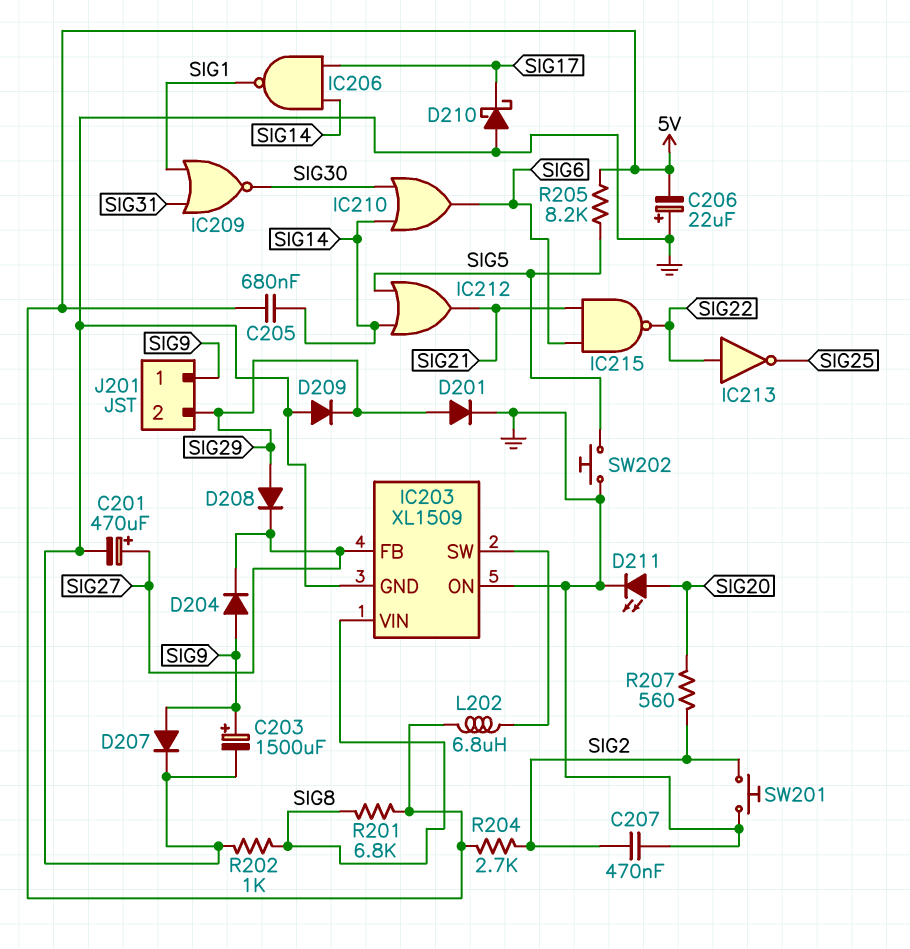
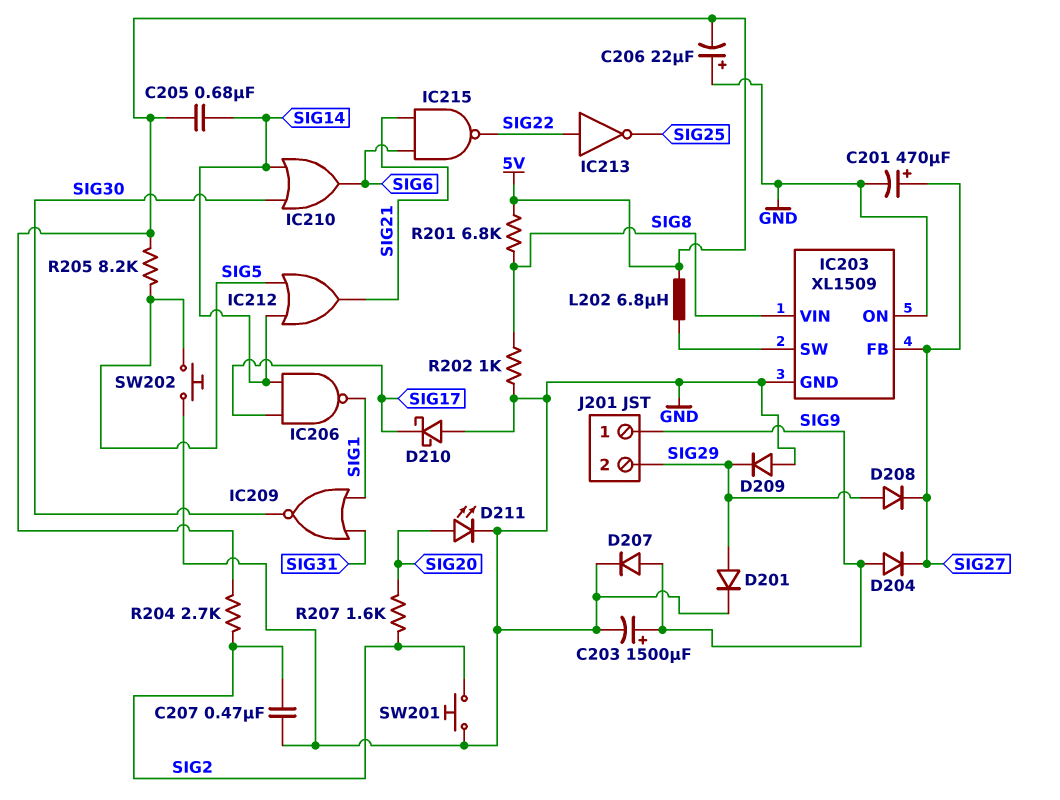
R207: 560 (SIG2, SIG20) -> 1.6k (SIG2, SIG20)

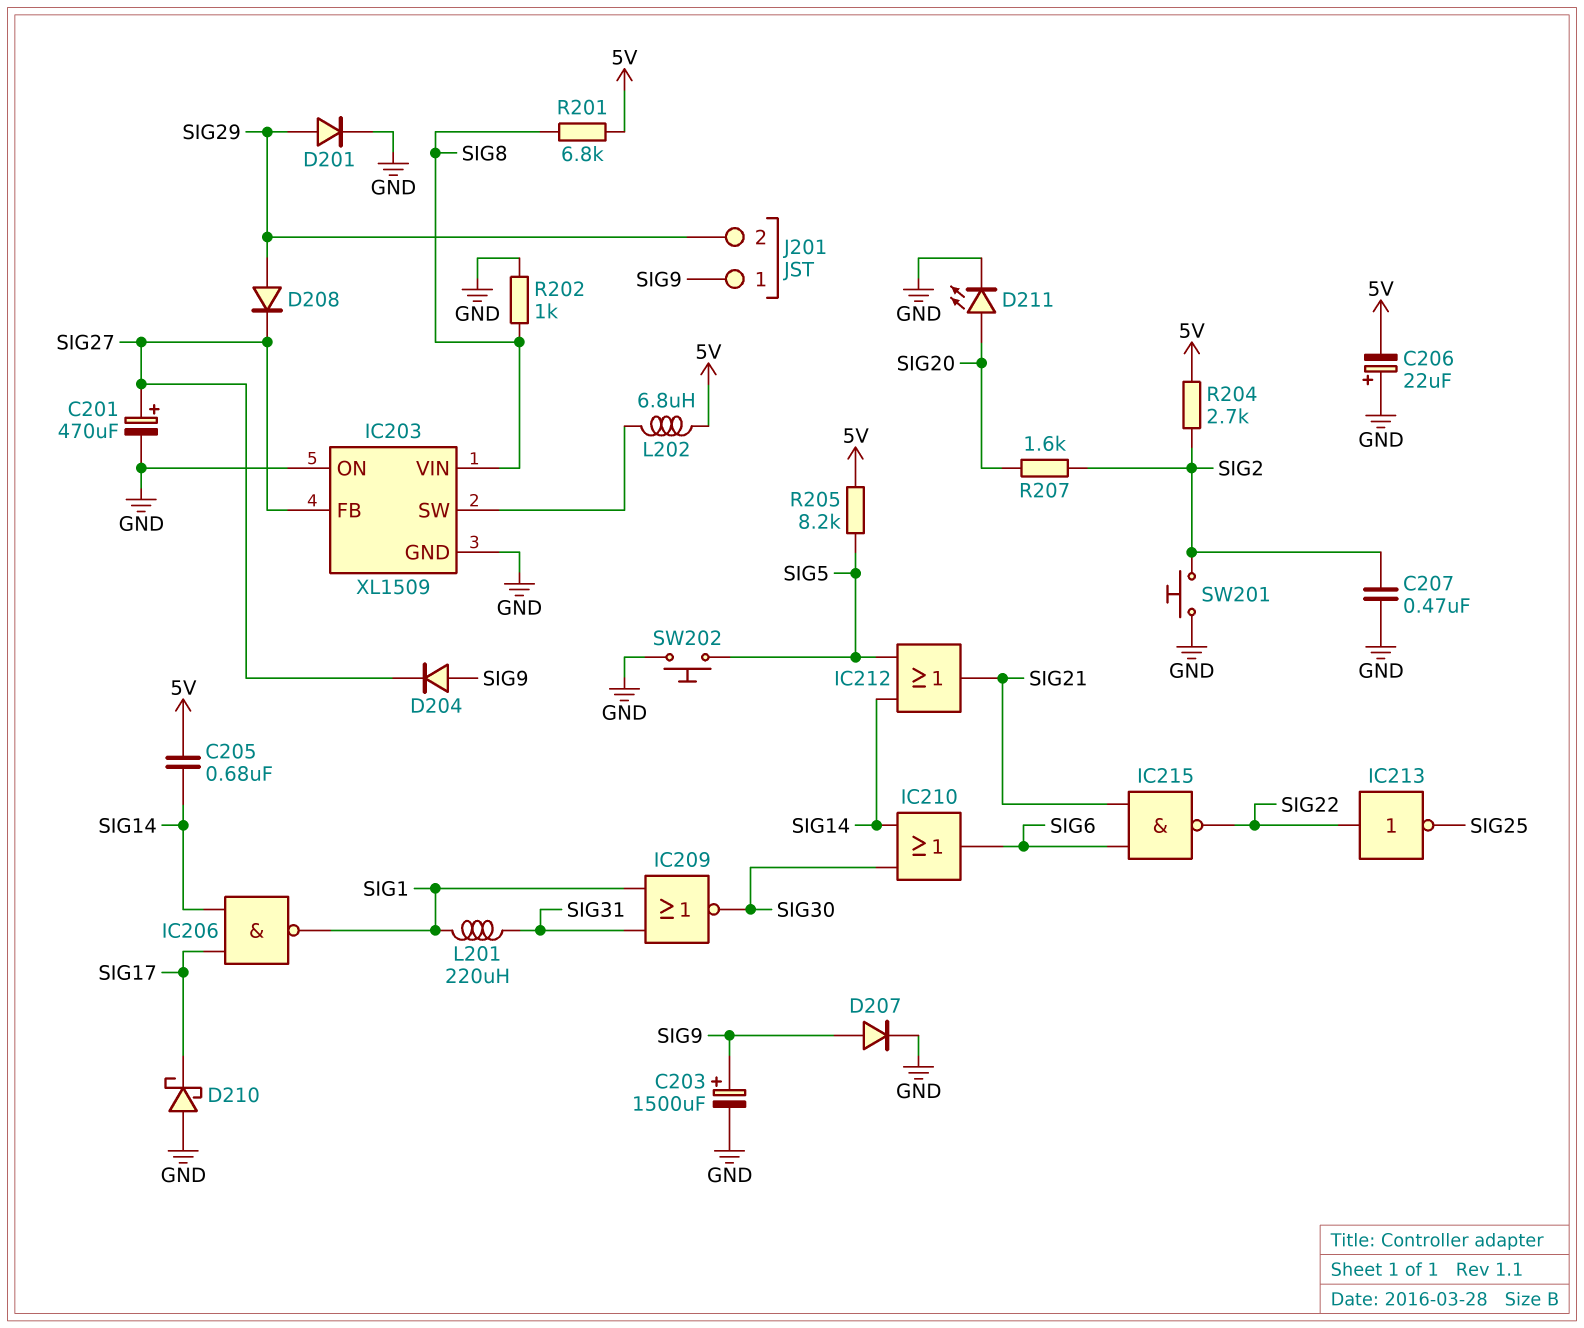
D209: diode (A GND, K SIG29) -> none
L201: none -> 220uH (SIG1, SIG31)

